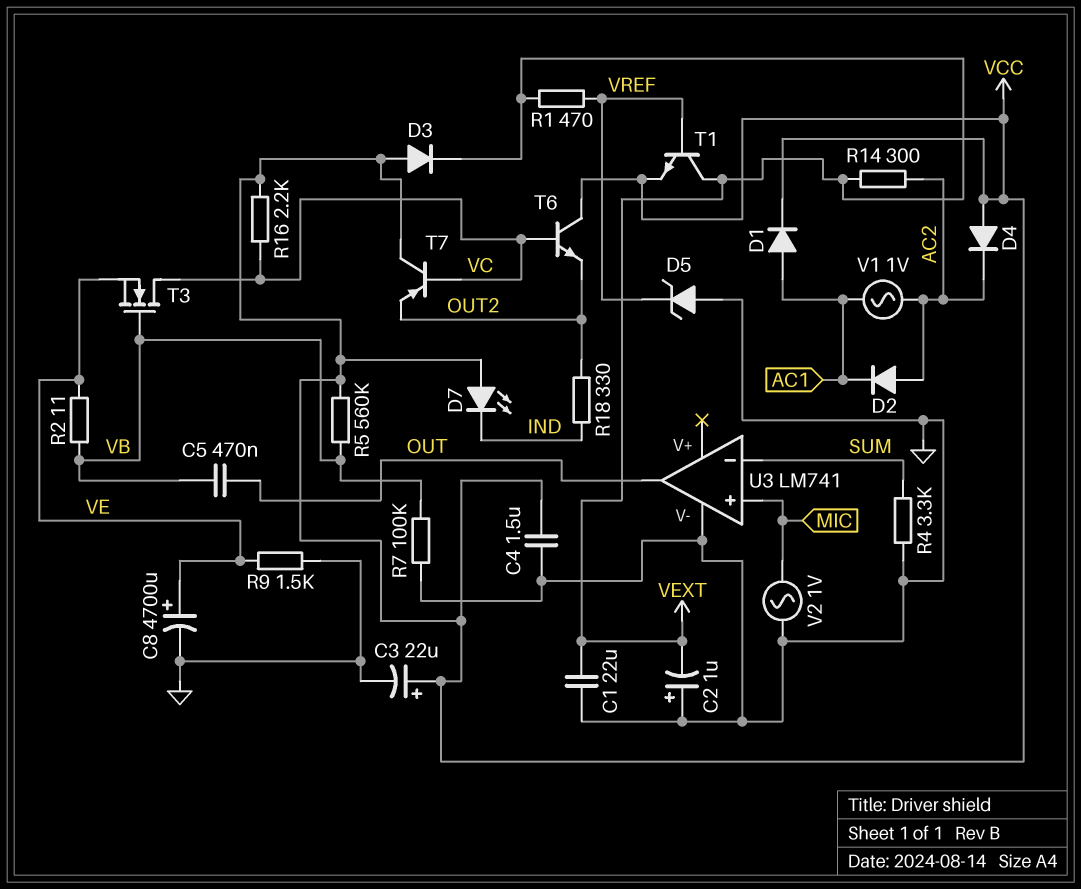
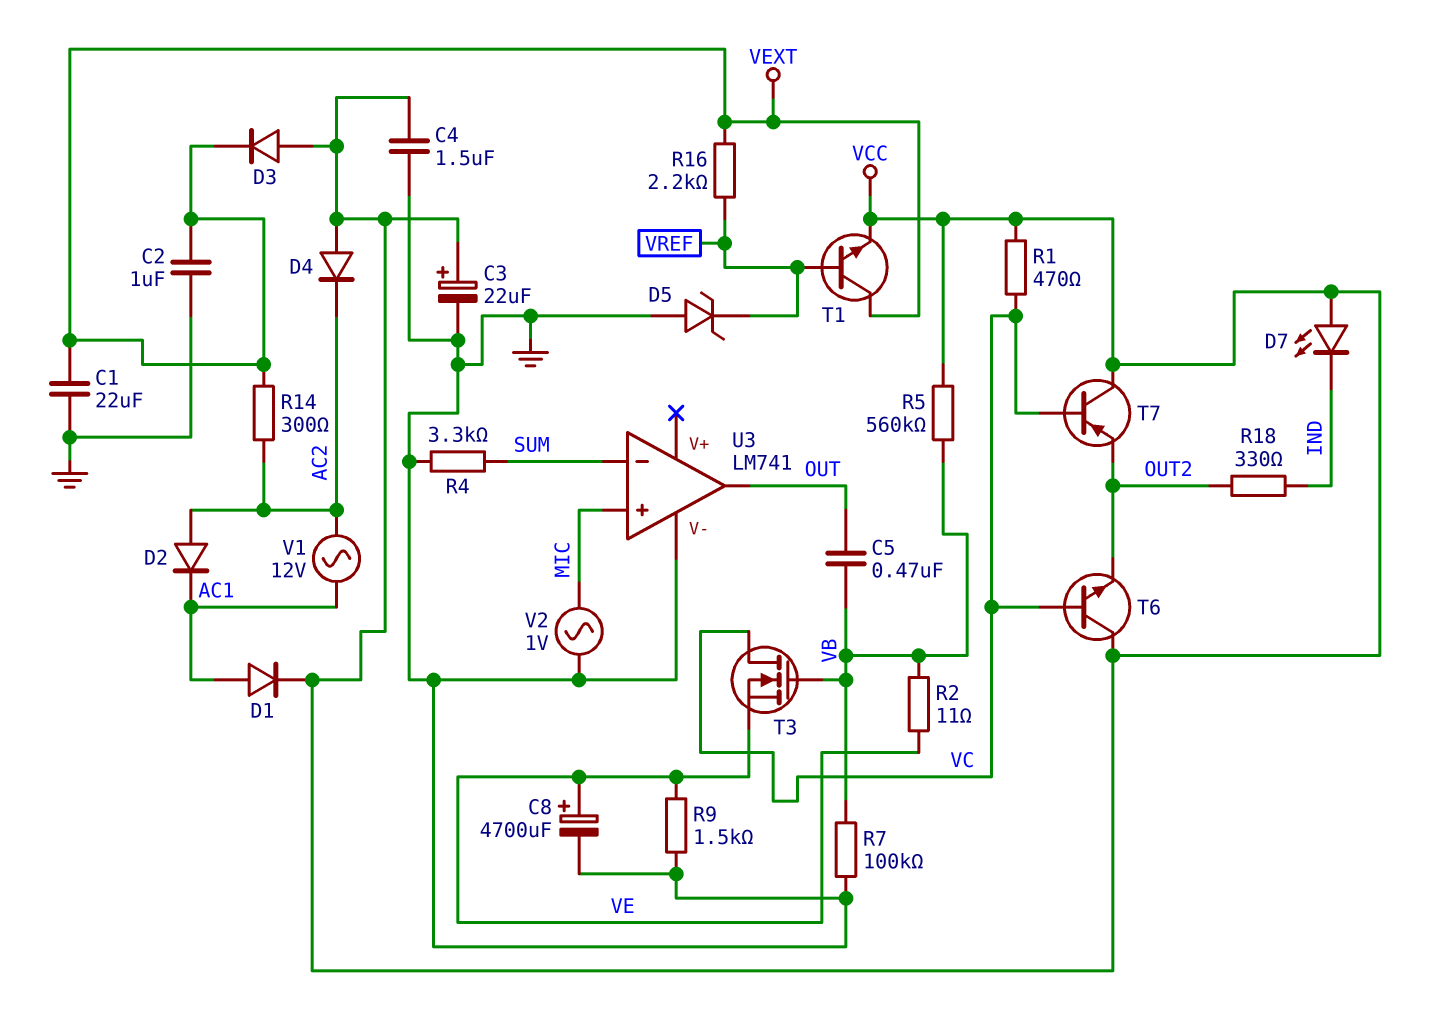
C2: 1uF (plus GND, minus VEXT) -> 1uF (GND, VEXT)
R1: 470 (VEXT, VREF) -> 470 (VC, VCC)
R16: 2.2k (VC, VCC) -> 2.2k (VEXT, VREF)
V1: AC 1V (AC1, AC2) -> AC 12V (AC1, AC2)

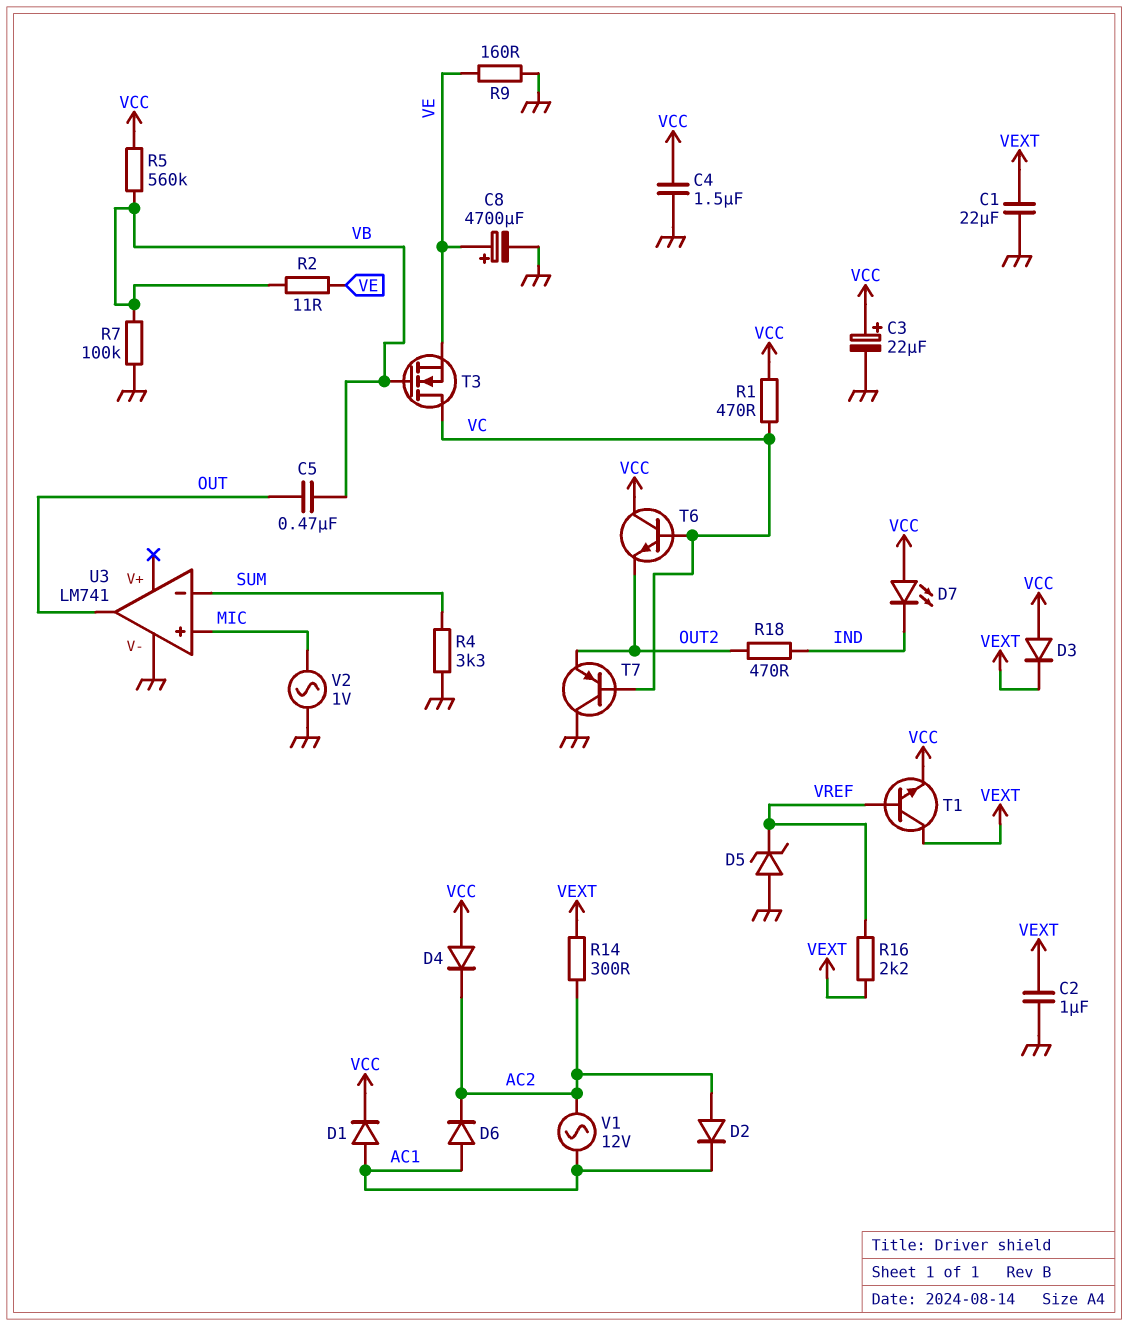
D6: none -> diode (A AC1, K AC2)
R9: 1.5k (GND, VE) -> 160 (GND, VE)
R18: 330 (IND, OUT2) -> 470 (IND, OUT2)
T7: PNP (B VC, C VCC, E OUT2) -> PNP (B VC, C GND, E OUT2)

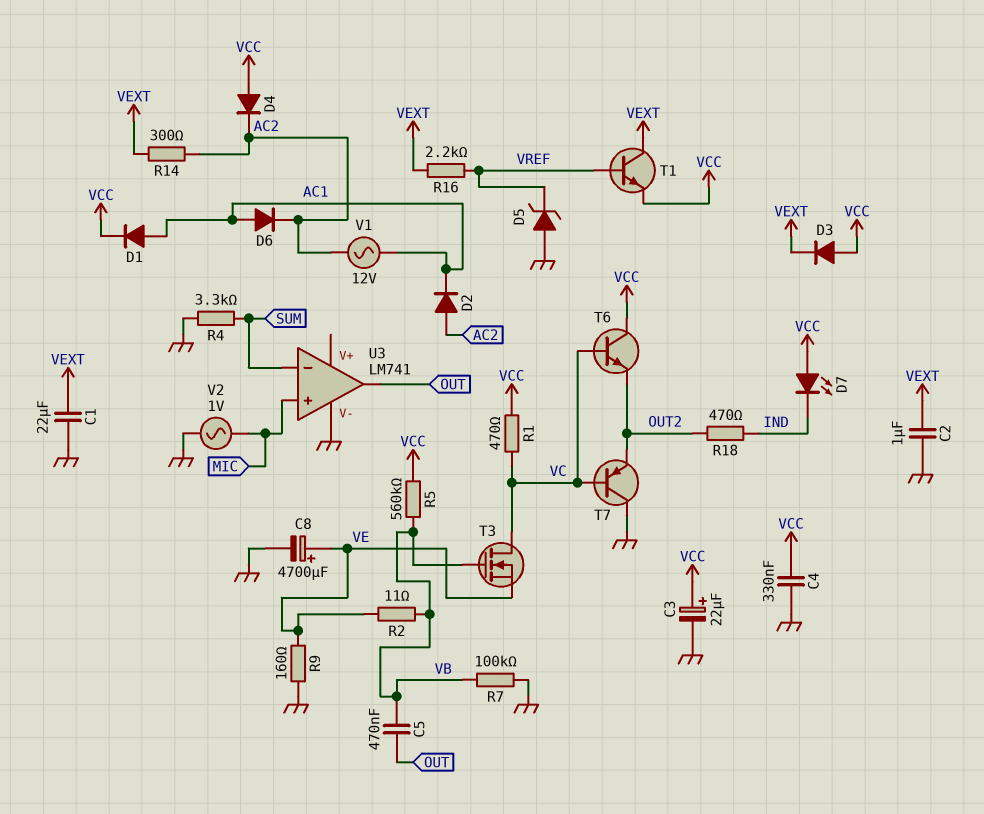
C4: 1.5uF (GND, VCC) -> 330nF (GND, VCC)

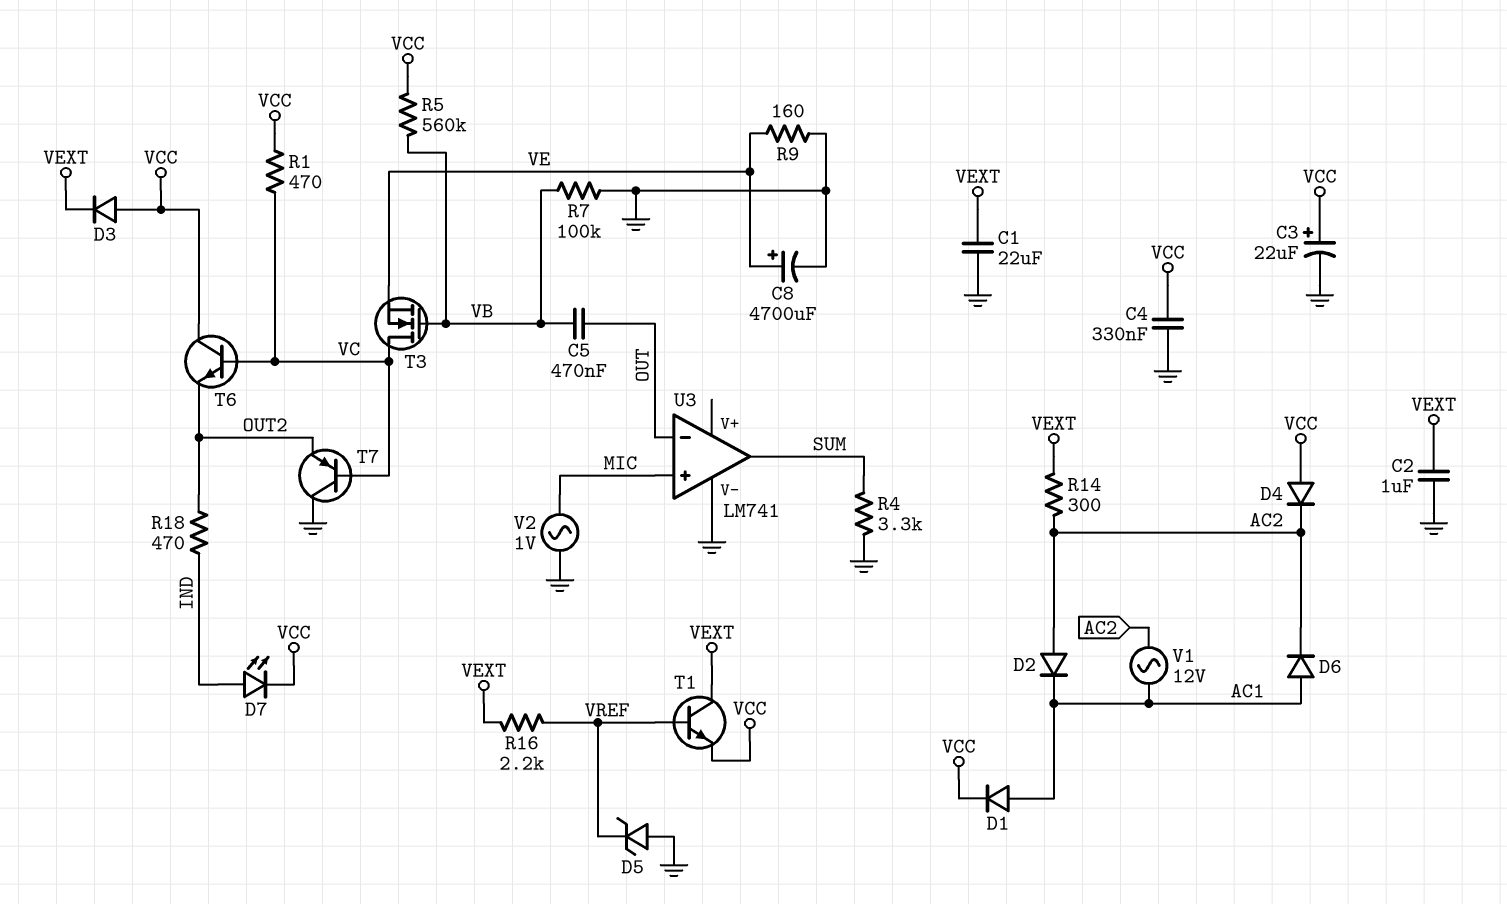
D7: LED (A VCC, K IND) -> LED (A IND, K VCC)
R2: 11 (VB, VE) -> none
U3 pin in-: SUM -> OUT
U3 pin out: OUT -> SUM

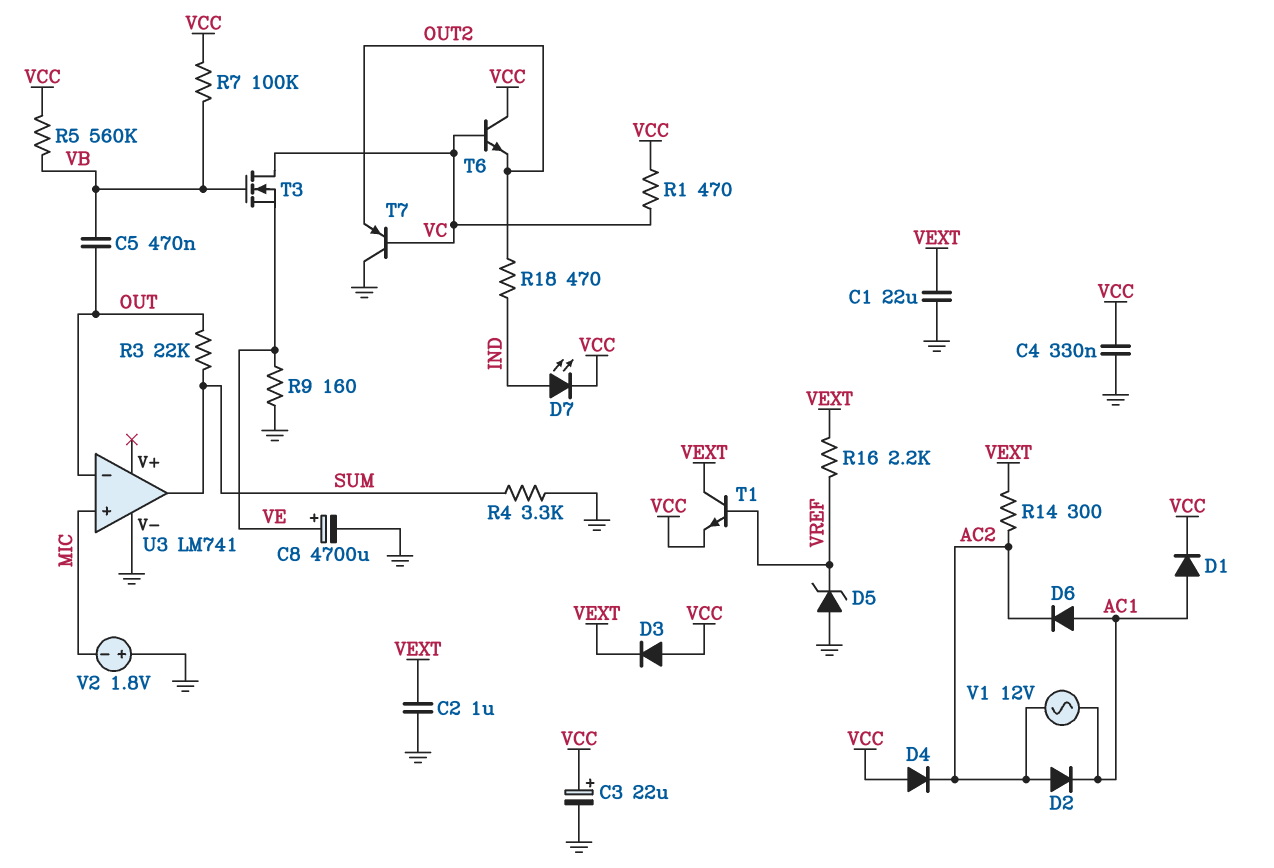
R3: none -> 22k (OUT, SUM)
R7: 100k (GND, VB) -> 100k (VB, VCC)
V2: AC 1V (GND, MIC) -> 1.8V (plus GND, minus MIC)

